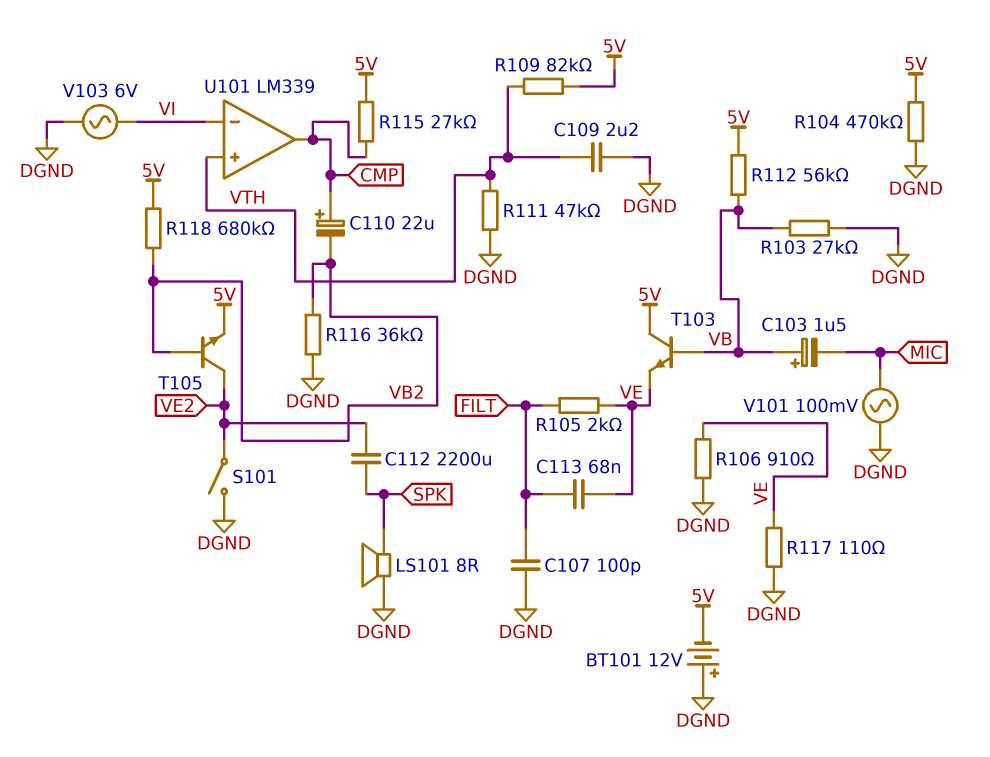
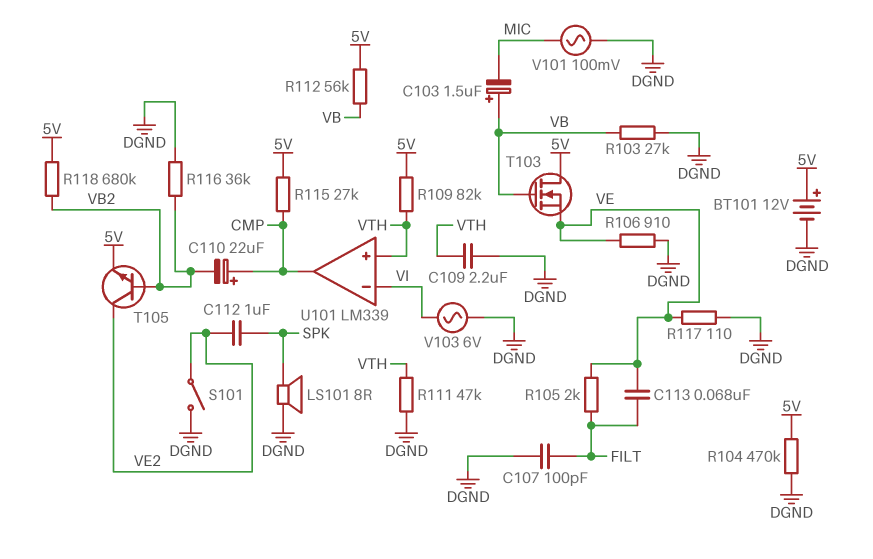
BT101: 12V (plus DGND, minus 5V) -> 12V (plus 5V, minus DGND)
C112: 2200uF (SPK, VE2) -> 1uF (SPK, VE2)
T103: NPN (B VB, C 5V, E VE) -> NMOS (G VB, D 5V, S VE)

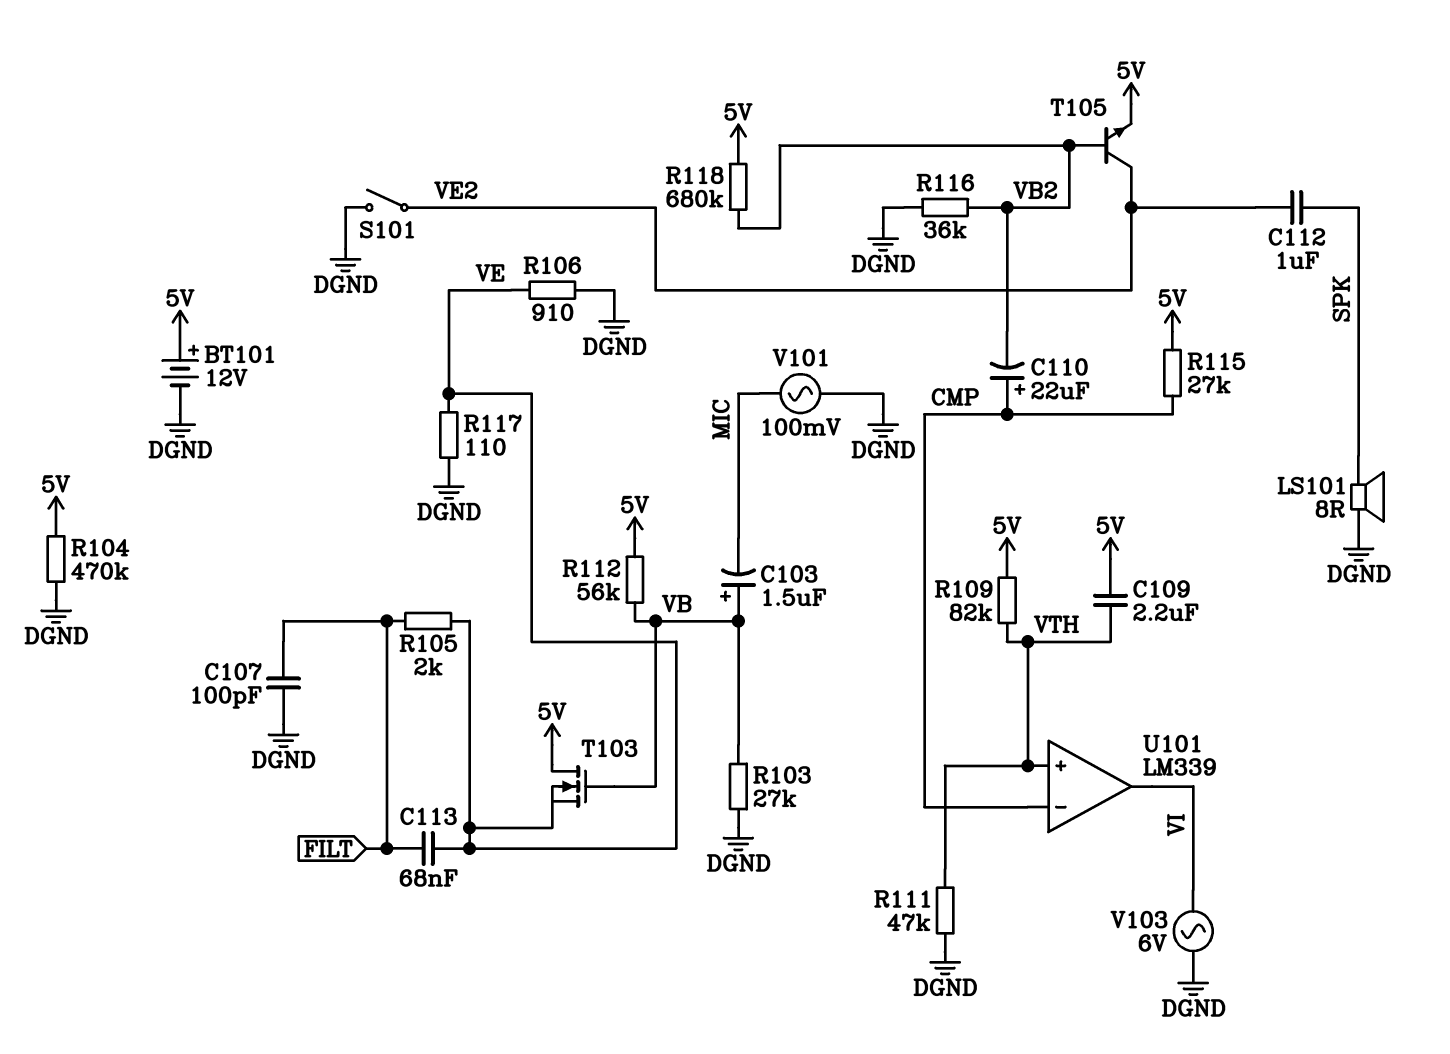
C109: 2.2uF (DGND, VTH) -> 2.2uF (5V, VTH)
U101 pin in-: VI -> CMP
U101 pin out: CMP -> VI

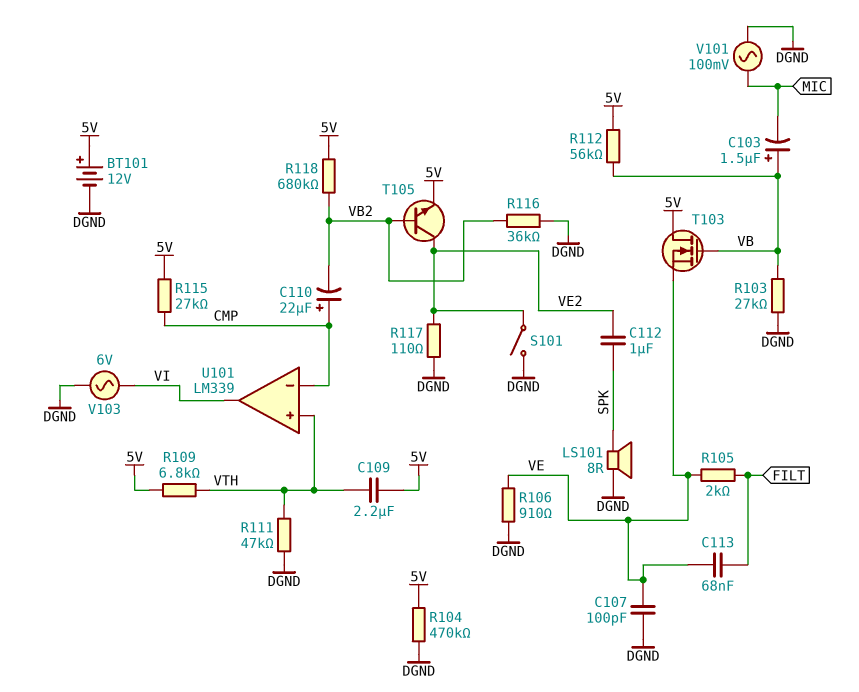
C107: 100pF (DGND, FILT) -> 100pF (DGND, VE)
R109: 82k (5V, VTH) -> 6.8k (5V, VTH)
R117: 110 (DGND, VE) -> 110 (DGND, VE2)

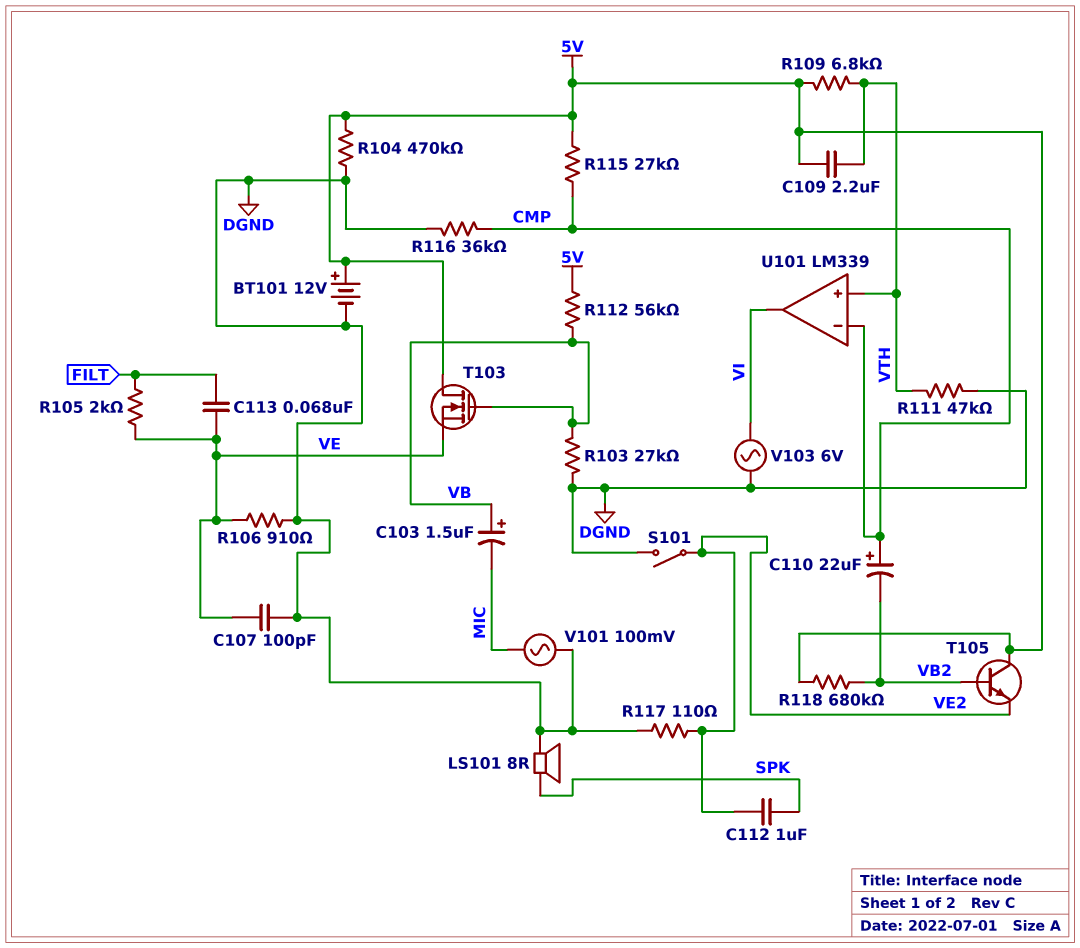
R116: 36k (DGND, VB2) -> 36k (CMP, DGND)
T105: NPN (B VB2, C VE2, E 5V) -> NPN (B VB2, C 5V, E VE2)

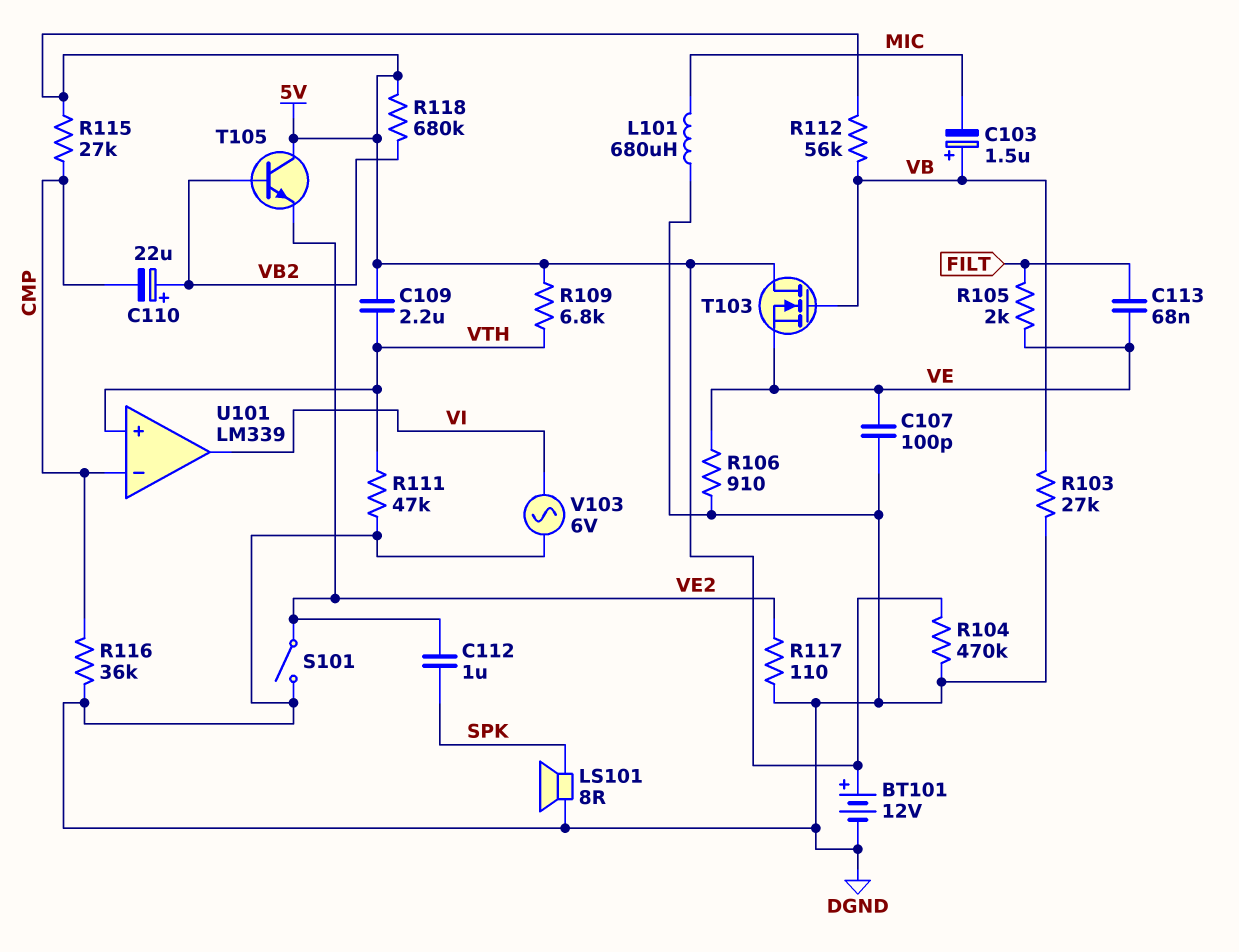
C110: 22uF (plus CMP, minus VB2) -> 22uF (plus VB2, minus CMP)
L101: none -> 680uH (DGND, MIC)
V101: AC 100mV (DGND, MIC) -> none

